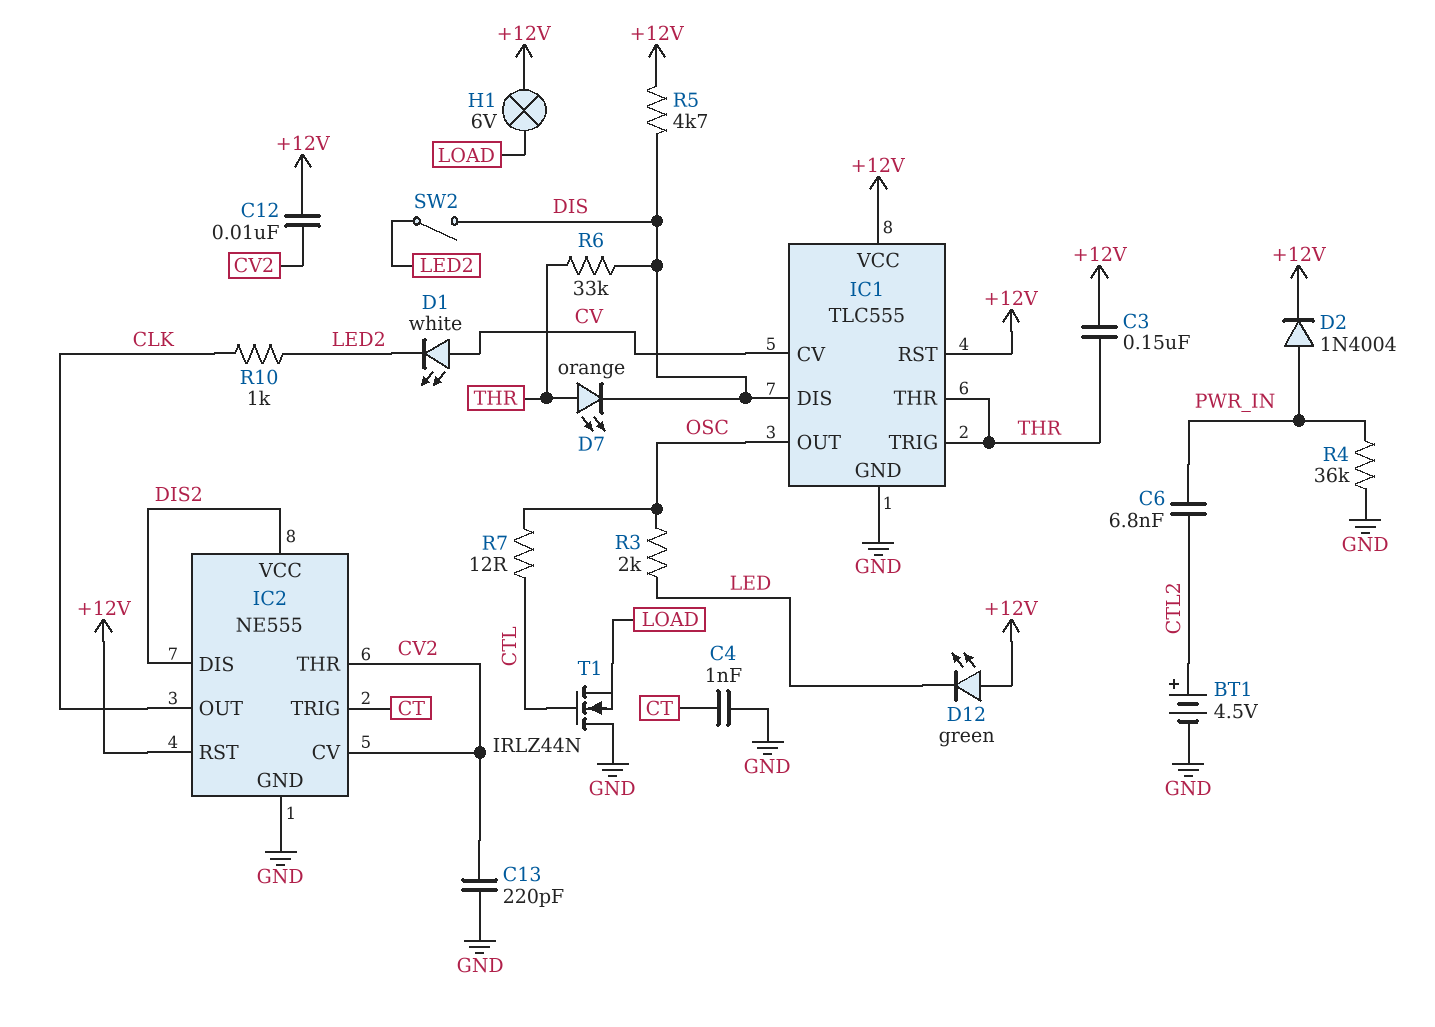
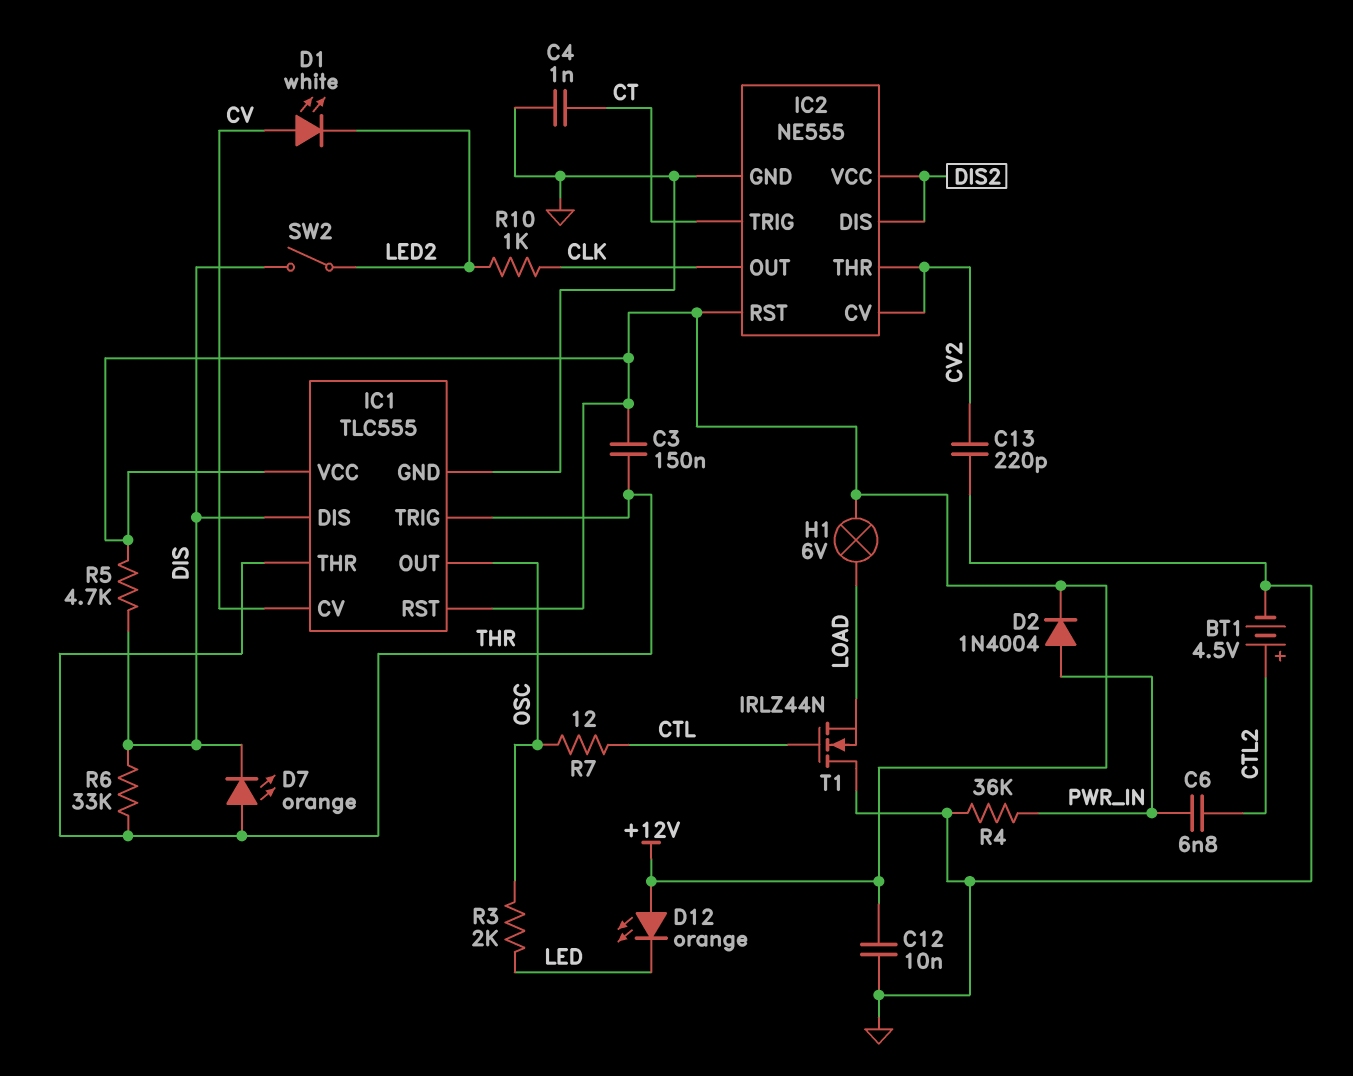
C12: 10nF (+12V, CV2) -> 10nF (+12V, GND)
D12: LED green (A +12V, K LED) -> LED orange (A +12V, K LED)

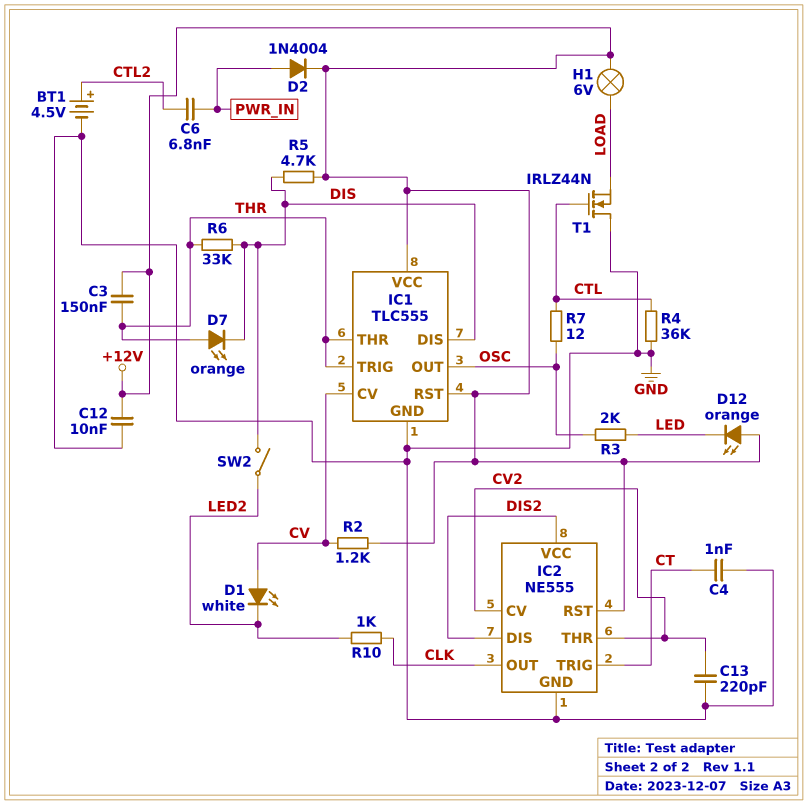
R2: none -> 1.2k (+12V, CV)
R4: 36k (GND, PWR_IN) -> 36k (CTL, GND)

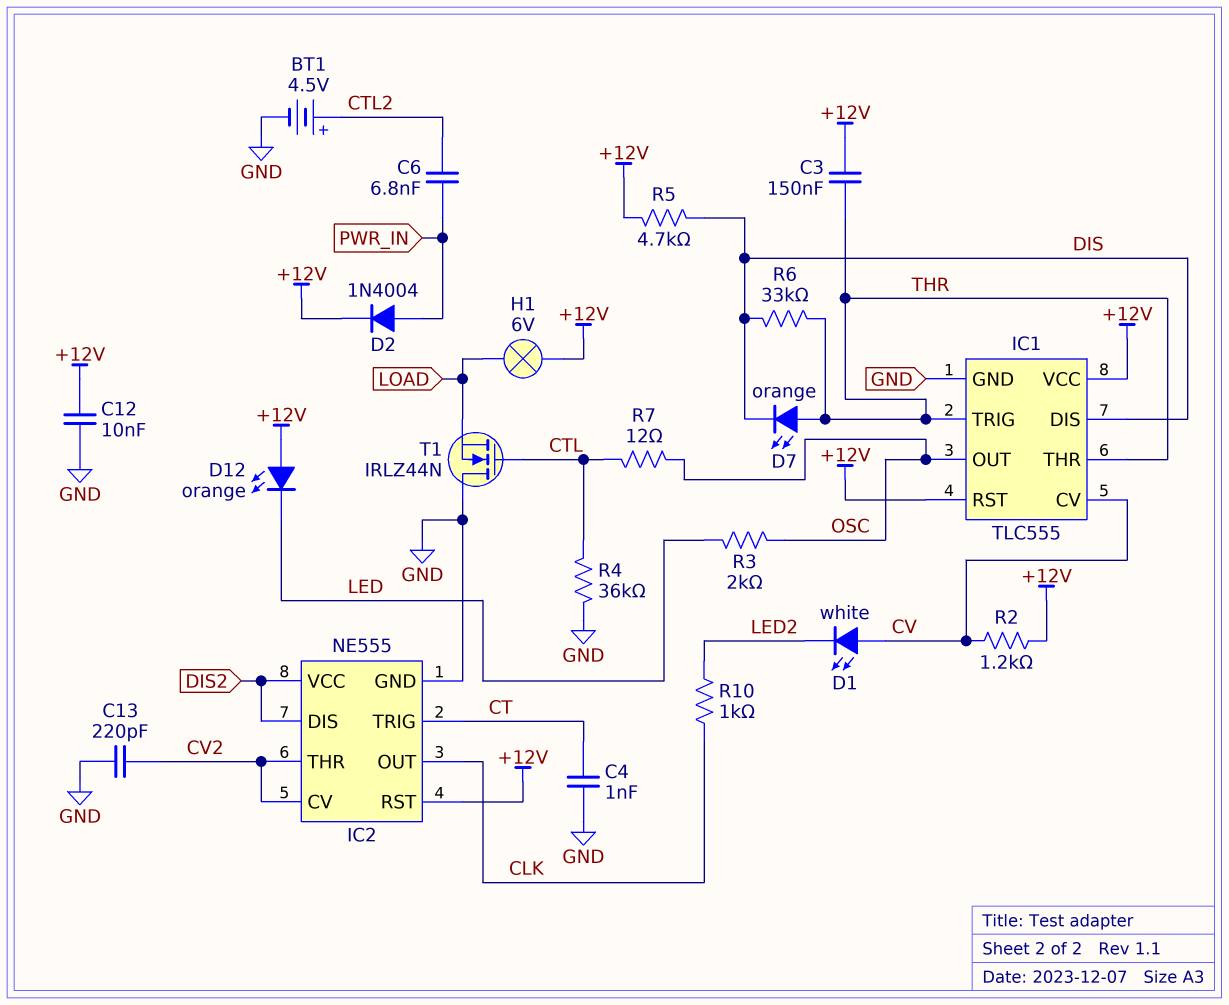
SW2: switch (DIS, LED2) -> none

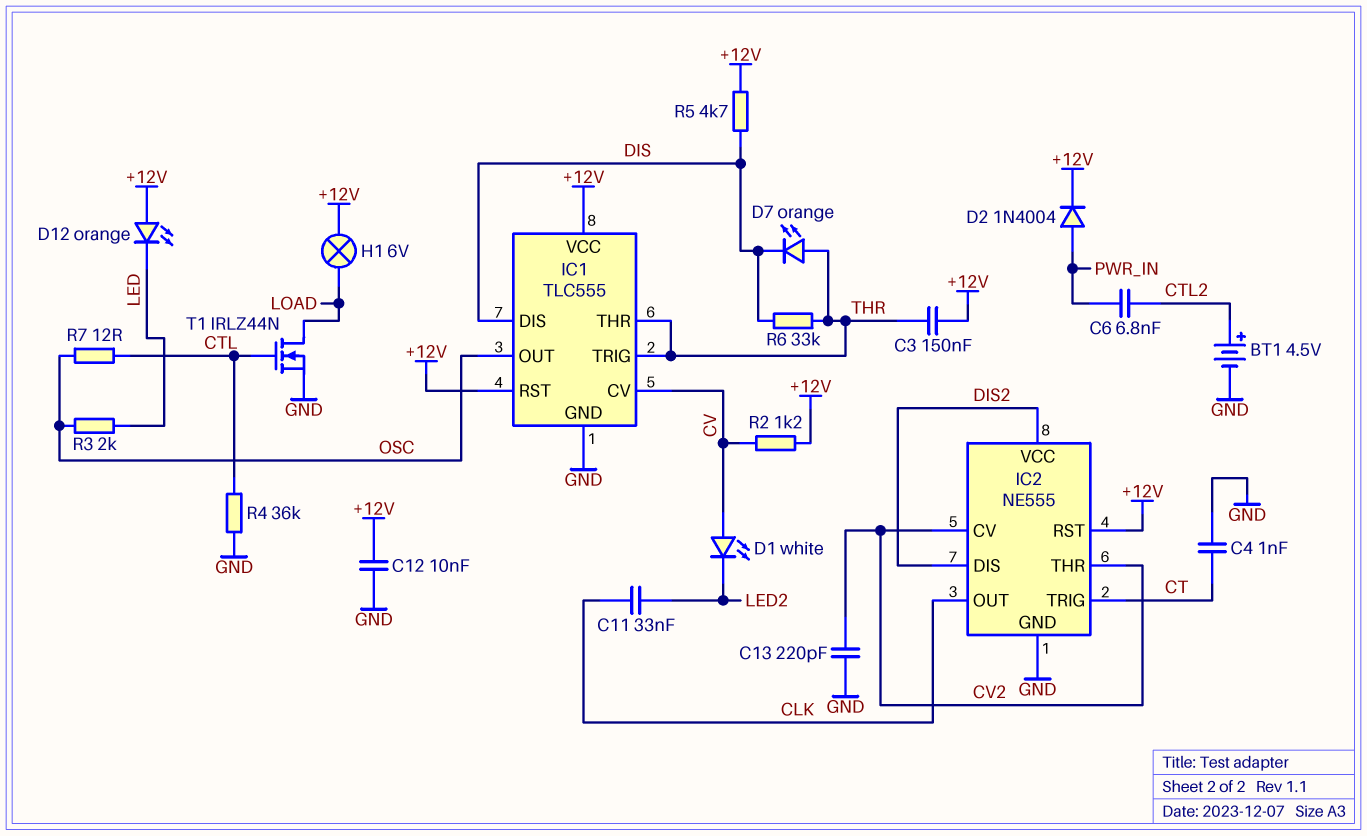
C11: none -> 33nF (CLK, LED2)
R10: 1k (CLK, LED2) -> none
T1: NMOS IRLZ44N (G CTL, D GND, S LOAD) -> NMOS IRLZ44N (G CTL, D LOAD, S GND)

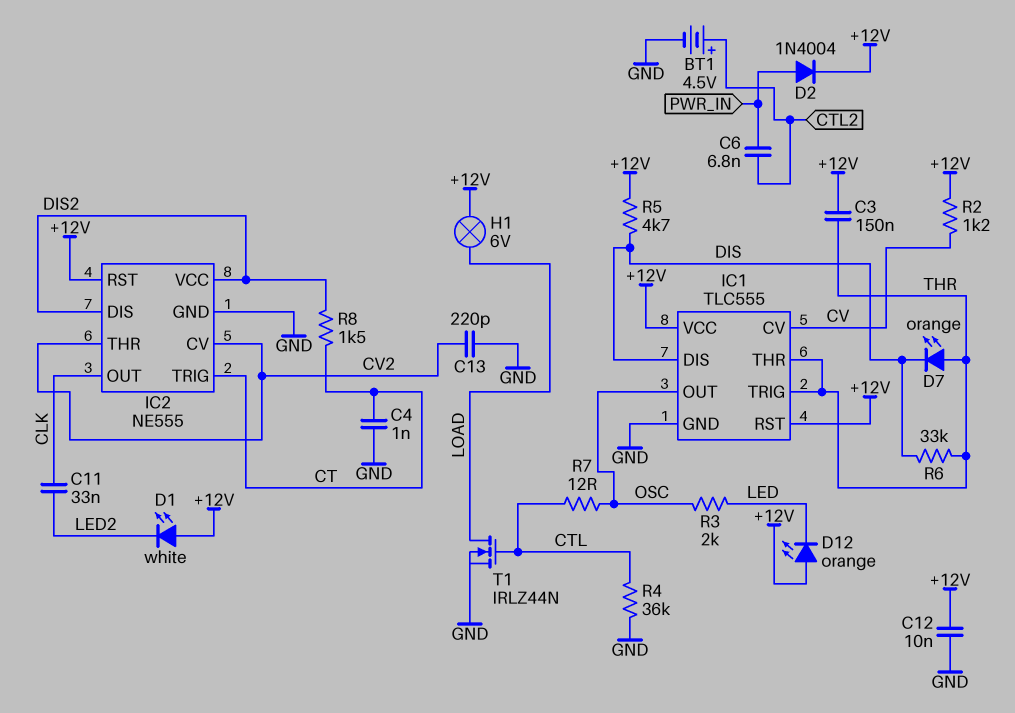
D1: LED white (A CV, K LED2) -> LED white (A +12V, K LED2)
R8: none -> 1.5k (CT, DIS2)

